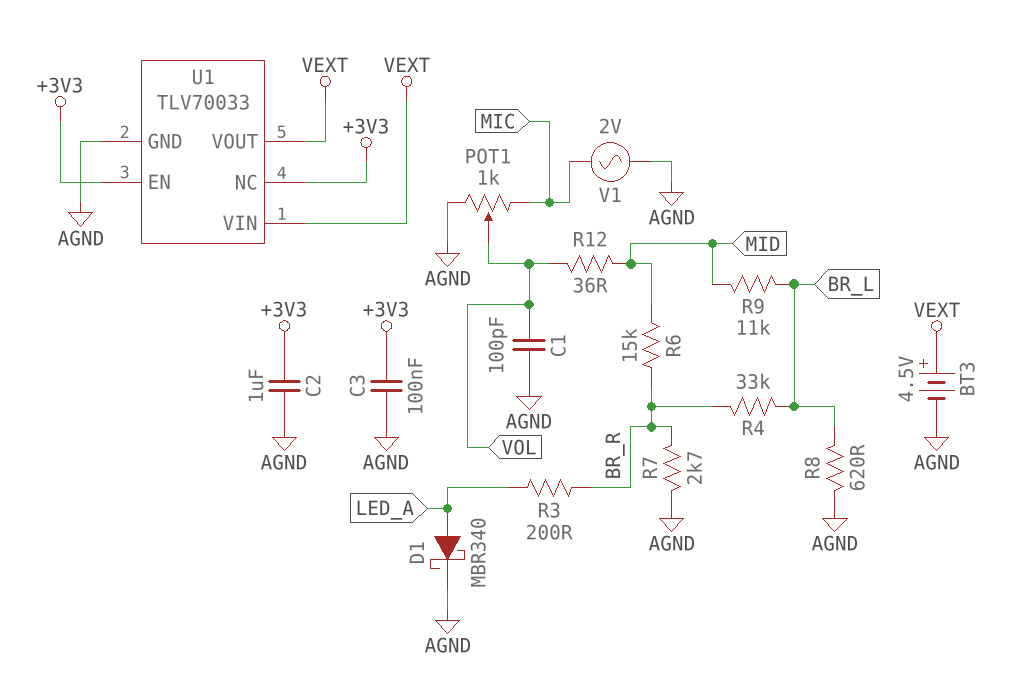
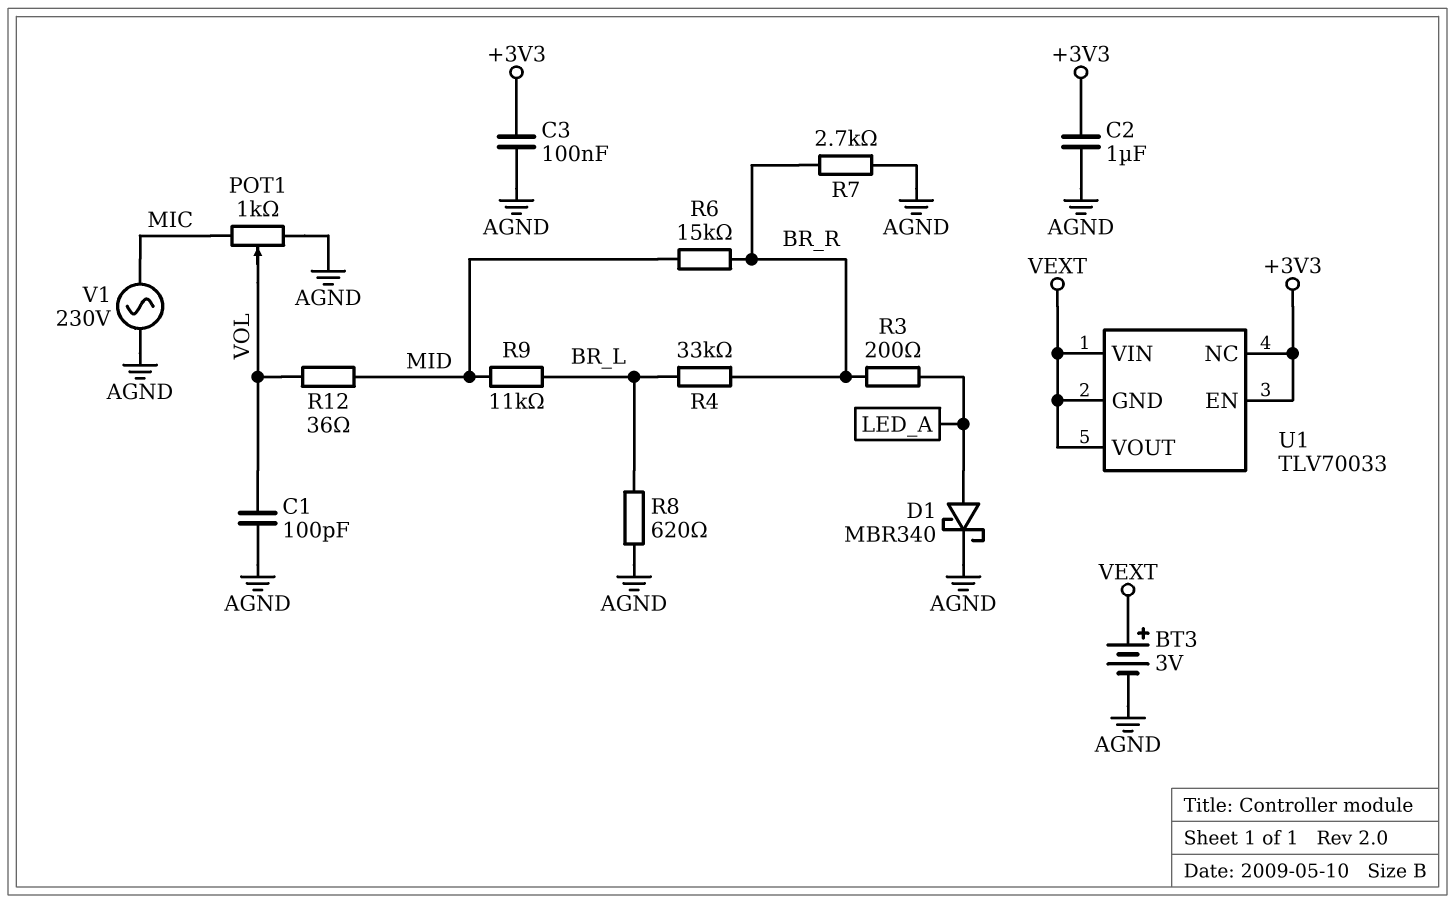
BT3: 4.5V (plus VEXT, minus AGND) -> 3V (plus VEXT, minus AGND)
U1 pin GND: AGND -> VEXT
V1: AC 2V (AGND, MIC) -> AC 230V (AGND, MIC)

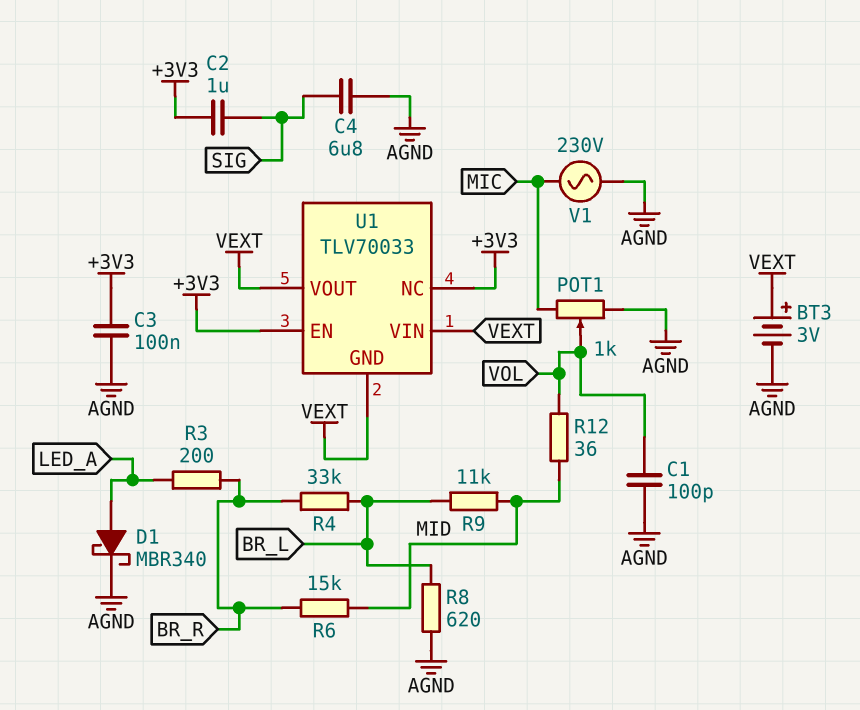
C2: 1uF (+3V3, AGND) -> 1uF (+3V3, SIG)
C4: none -> 6.8uF (AGND, SIG)
R7: 2.7k (AGND, BR_R) -> none

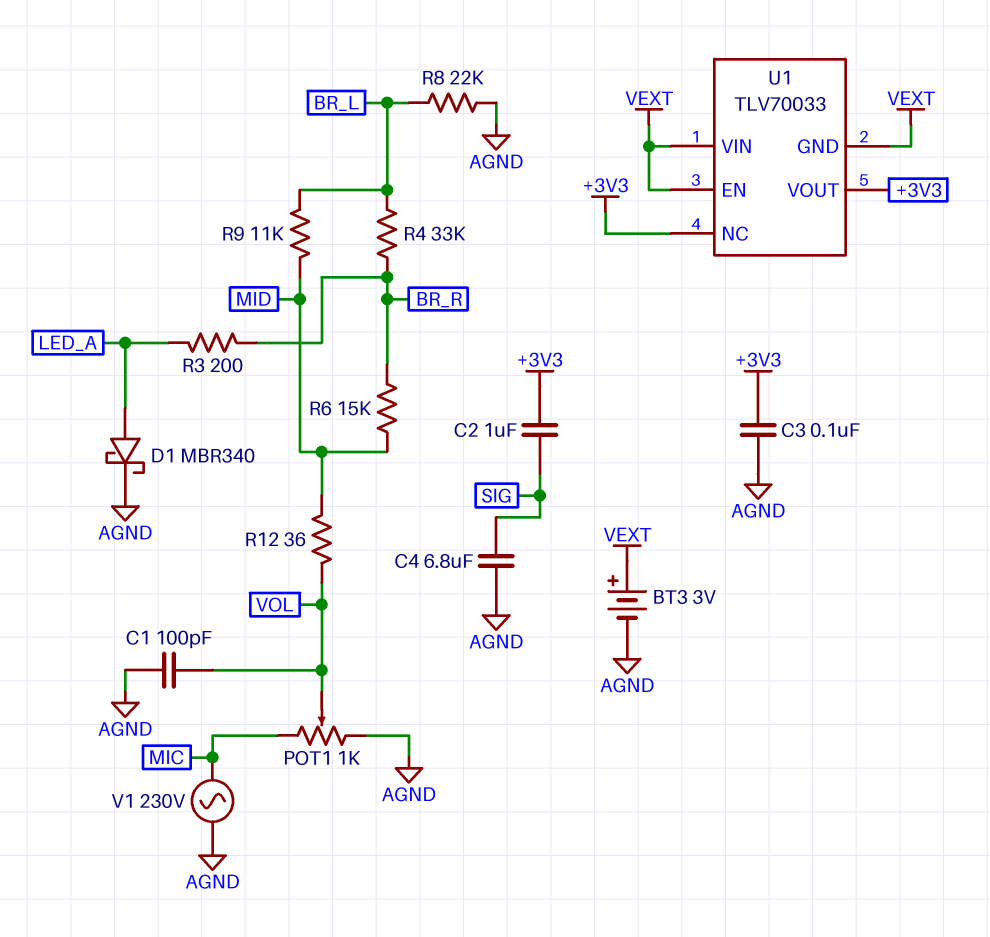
R8: 620 (AGND, BR_L) -> 22k (AGND, BR_L)
U1 pin EN: +3V3 -> VEXT
U1 pin VOUT: VEXT -> +3V3

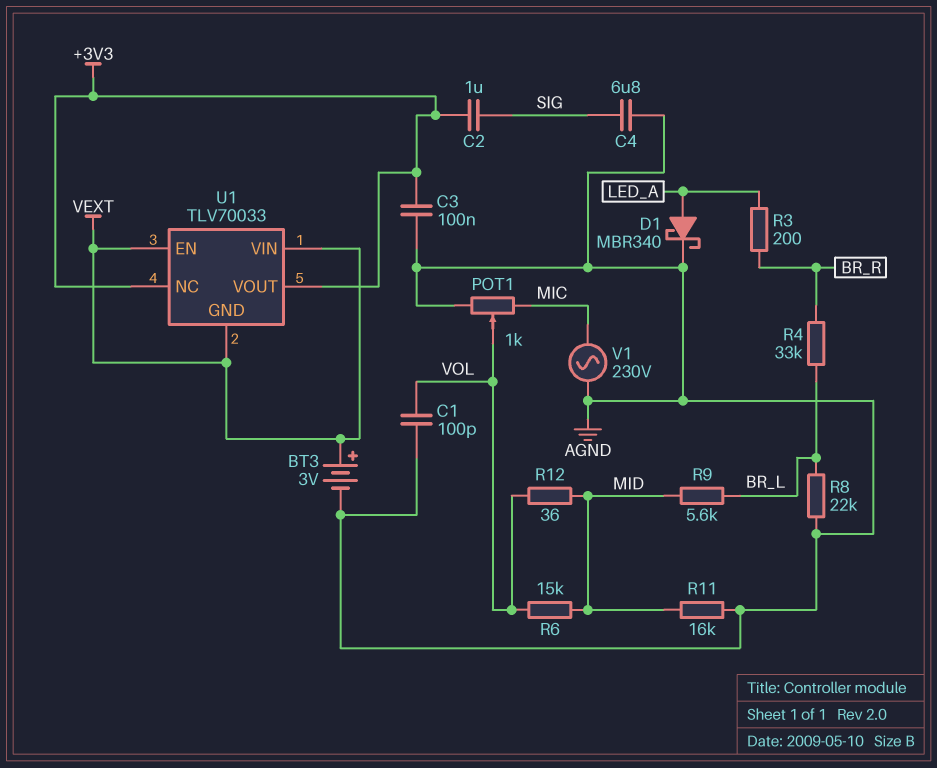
R6: 15k (BR_R, MID) -> 15k (MID, VOL)
R9: 11k (BR_L, MID) -> 5.6k (BR_L, MID)
R11: none -> 16k (AGND, MID)

